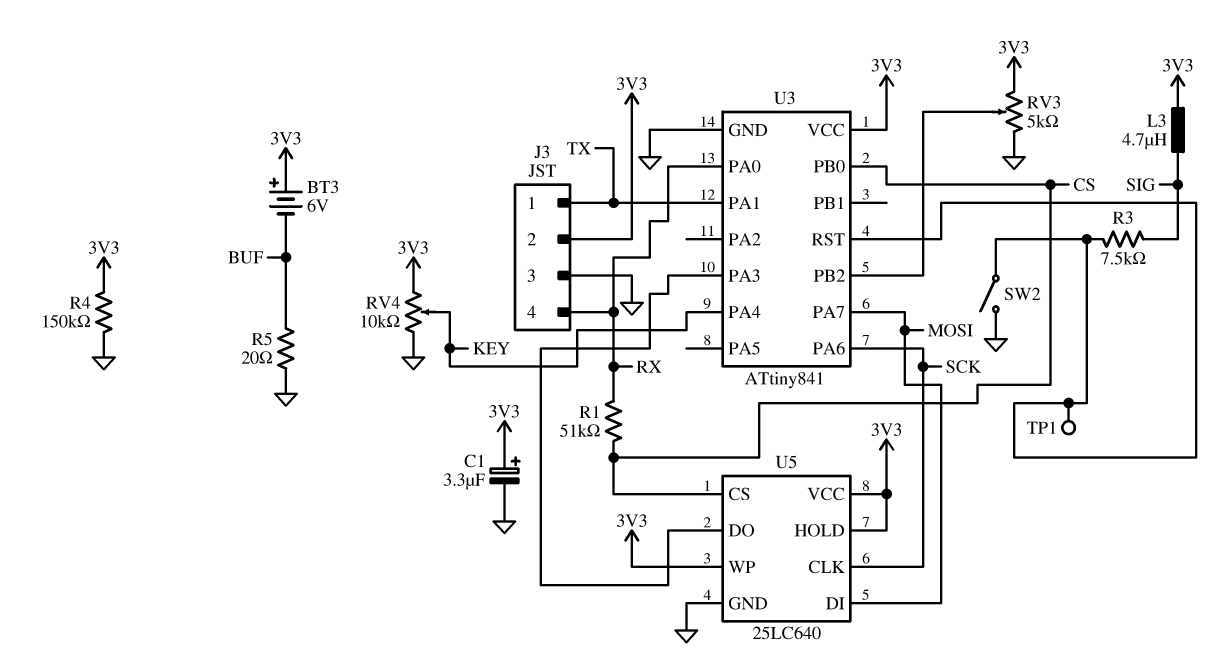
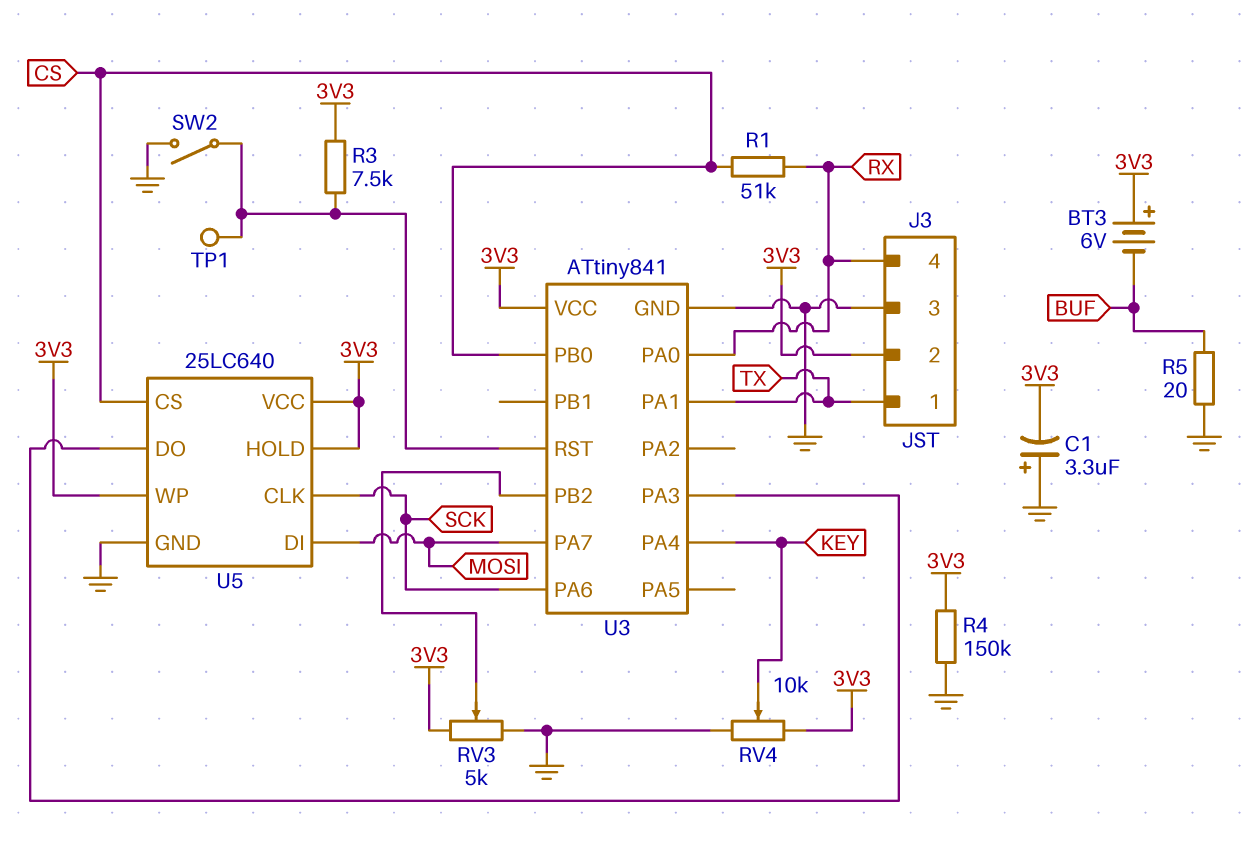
C1: 3.3uF (plus 3V3, minus GND) -> 3.3uF (plus GND, minus 3V3)
L3: 4.7uH (3V3, SIG) -> none
R3: 7.5k (SIG, U3/RST) -> 7.5k (3V3, U3/RST)

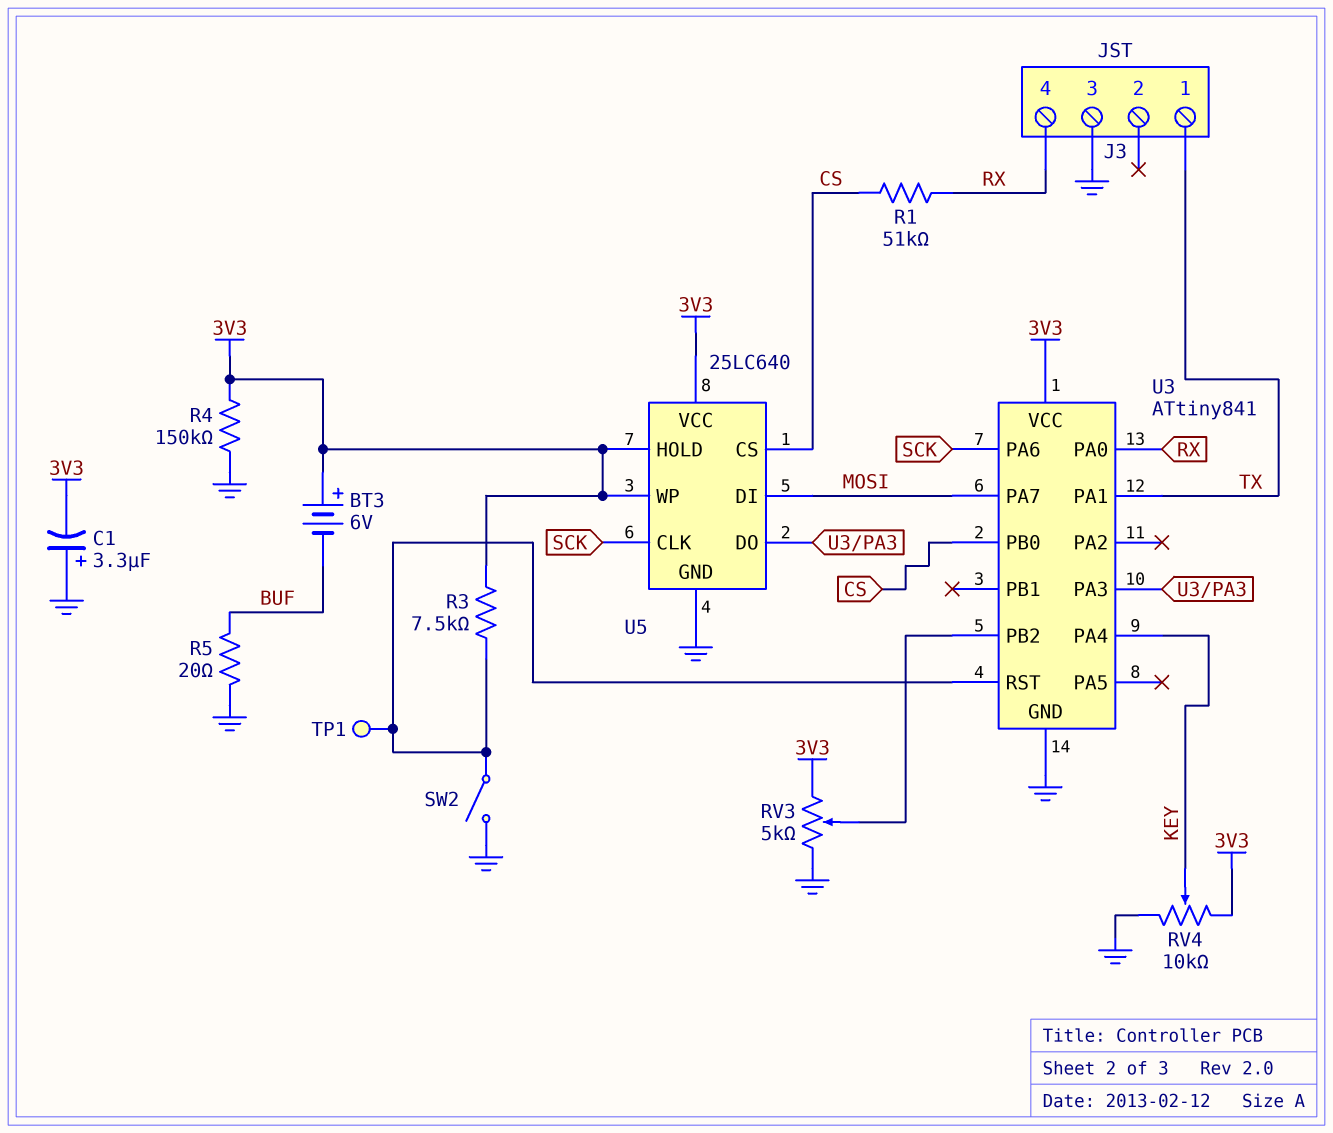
J3 pin 2: 3V3 -> none

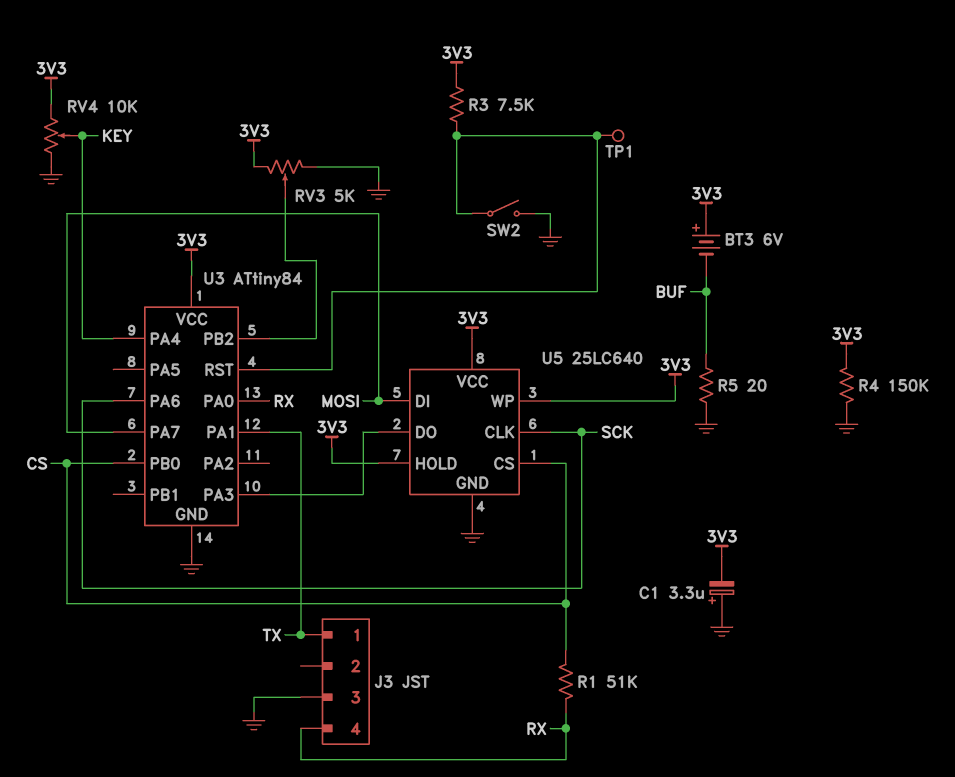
U3: ATtiny841 -> ATtiny84

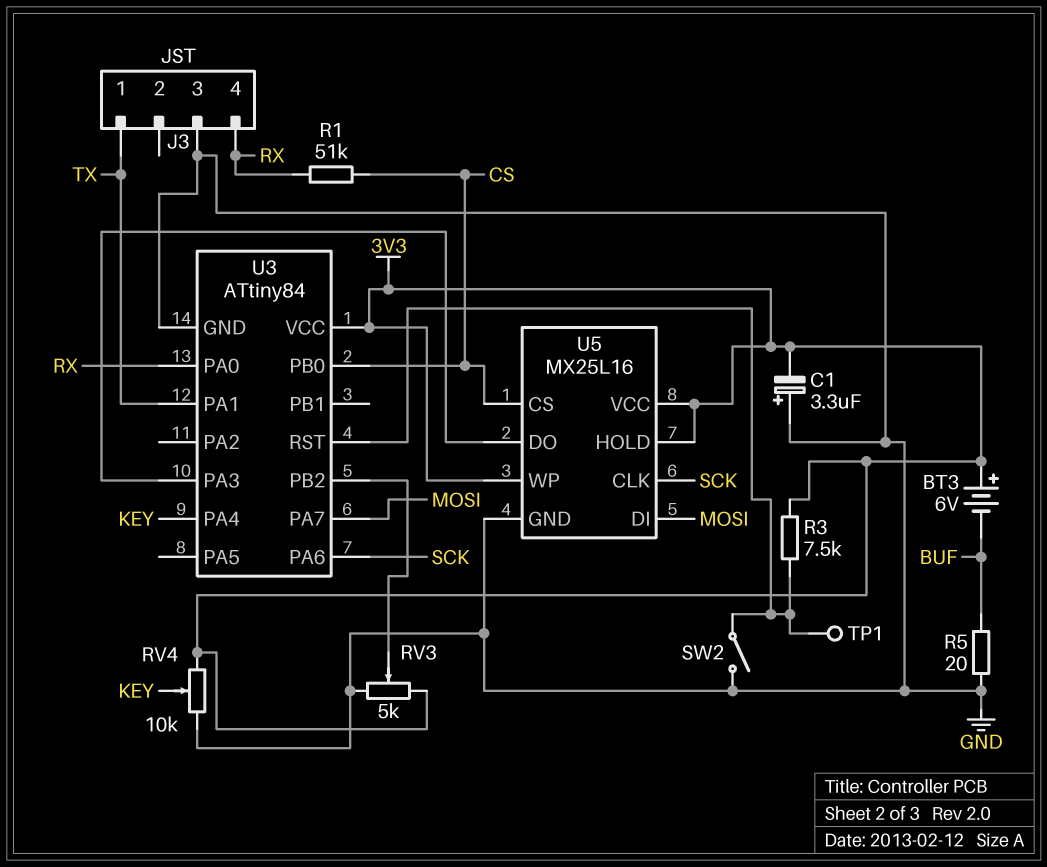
R4: 150k (3V3, GND) -> none
U5: 25LC640 -> MX25L16

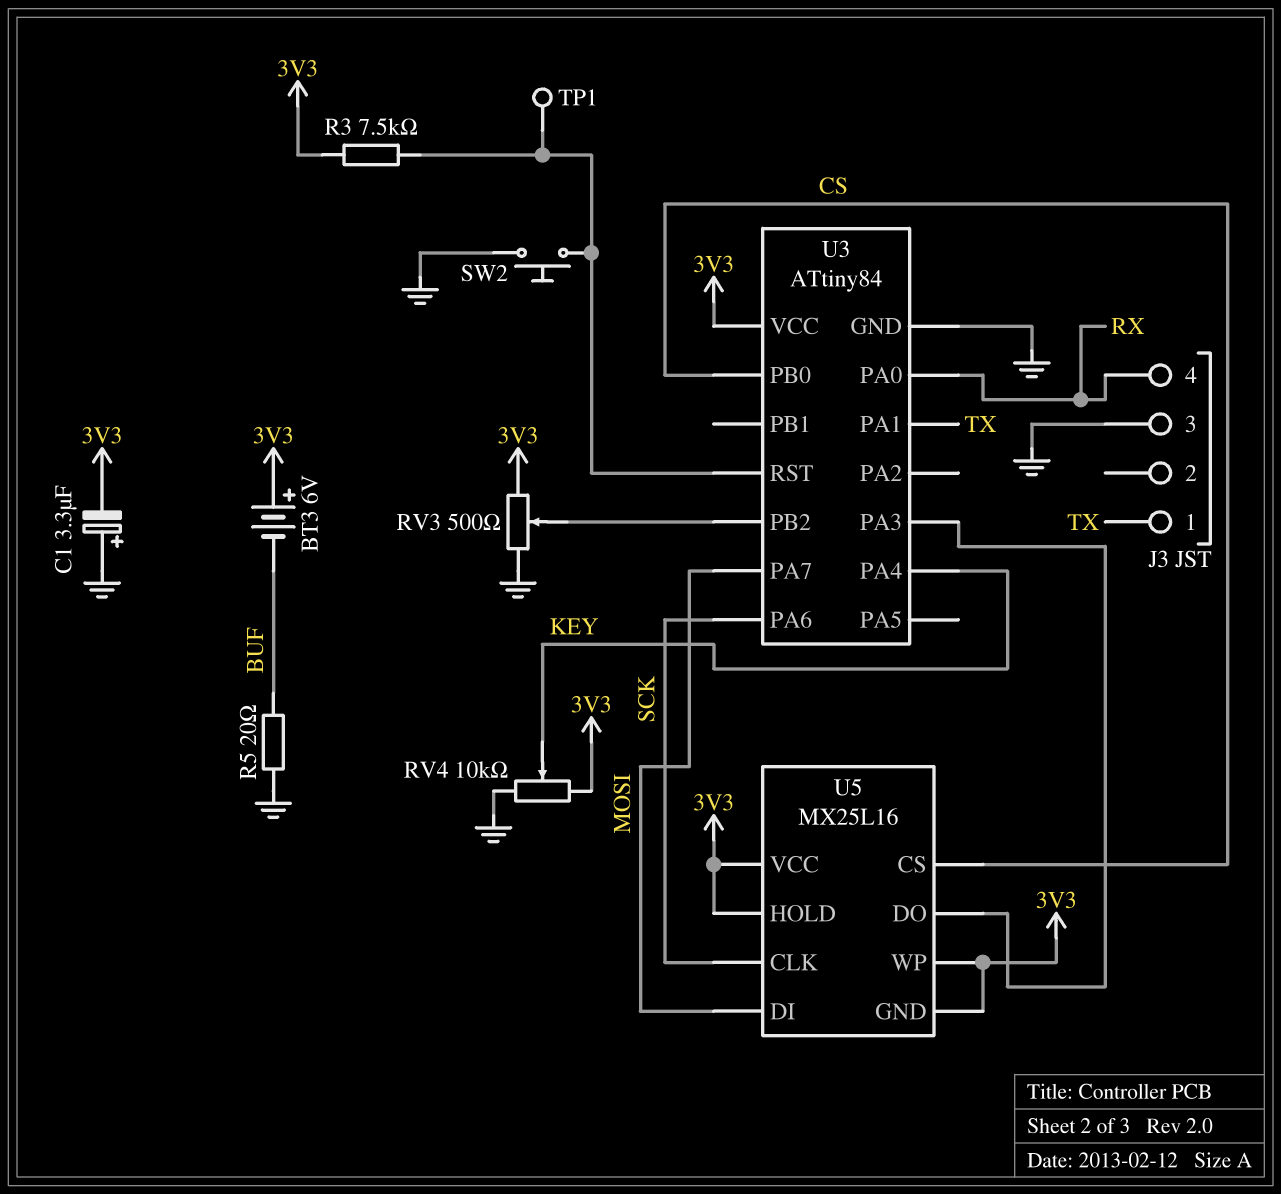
R1: 51k (CS, RX) -> none
RV3: 5k (3V3, GND, wiper U3/PB2) -> 500 (3V3, GND, wiper U3/PB2)
SW2: switch (GND, U3/RST) -> button (GND, U3/RST)
U5 pin GND: GND -> 3V3

